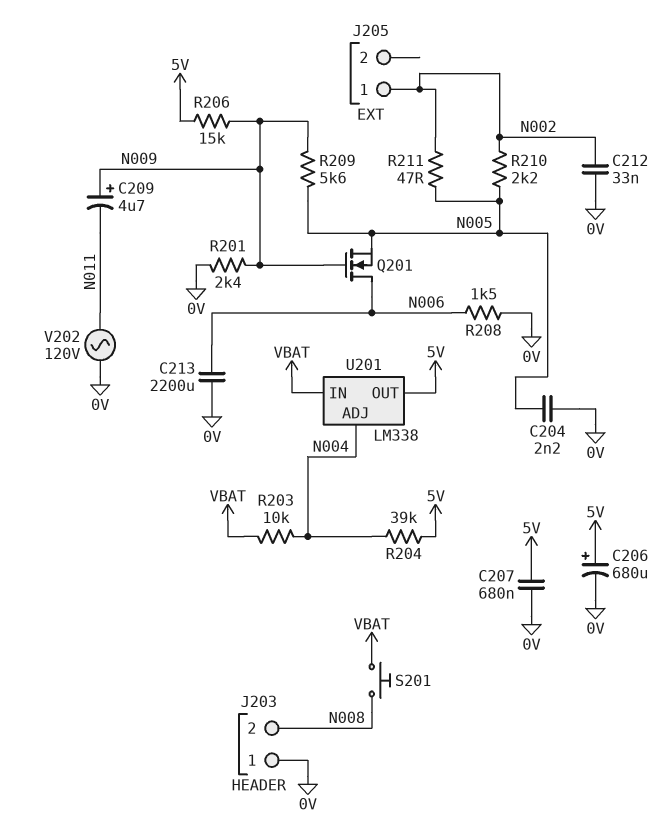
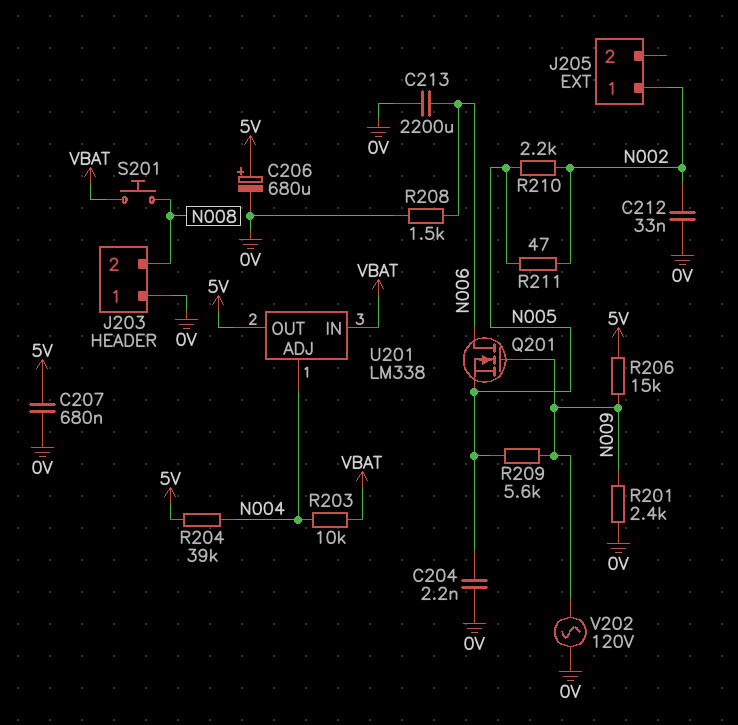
C209: 4.7uF (plus N009, minus N011) -> none
V202: AC 120V (0V, N011) -> AC 120V (0V, N009)

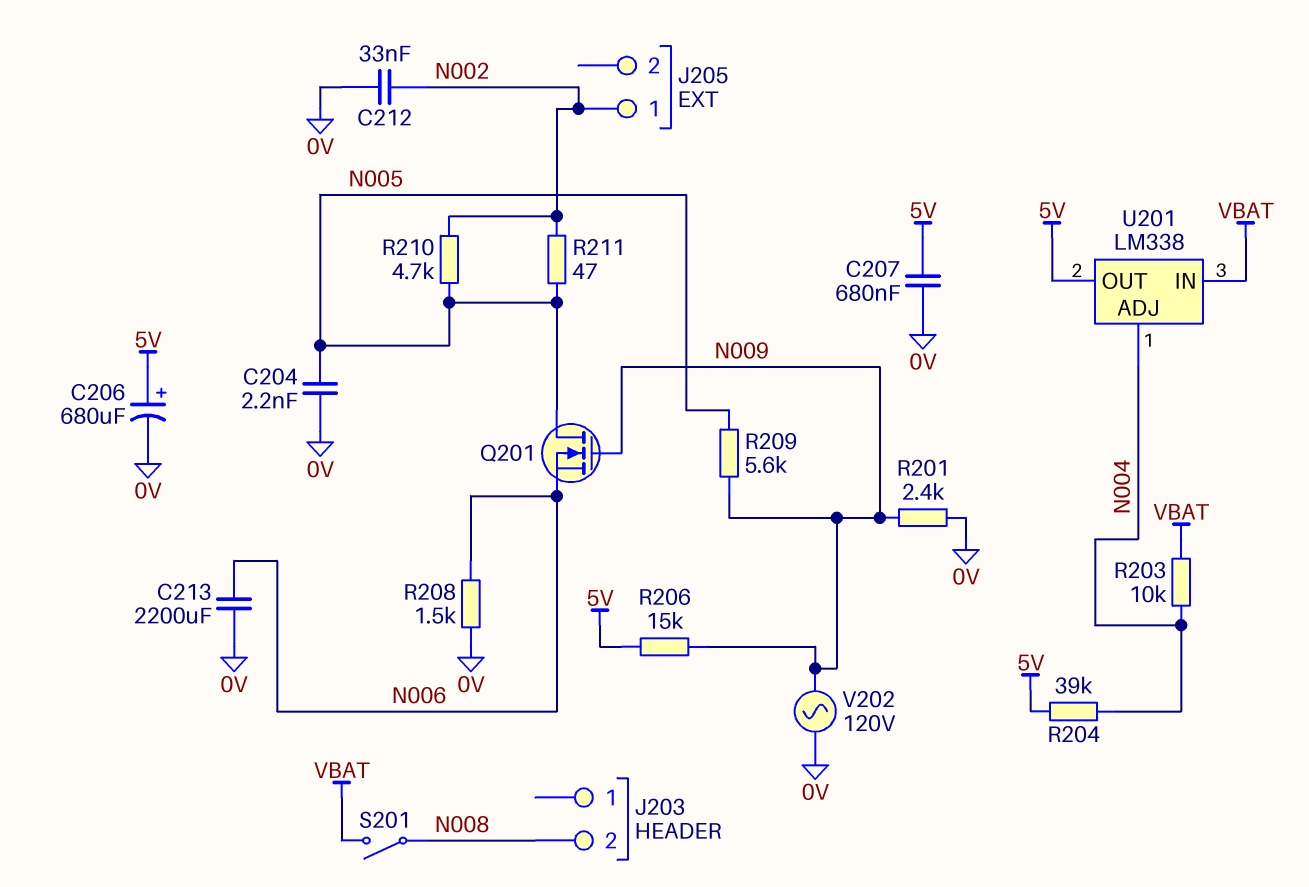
J203 pin 1: 0V -> none
Q201: NMOS (G N009, D N006, S N005) -> NMOS (G N009, D N005, S N006)
R210: 2.2k (N002, N005) -> 4.7k (N002, N005)
S201: button (N008, VBAT) -> switch (N008, VBAT)

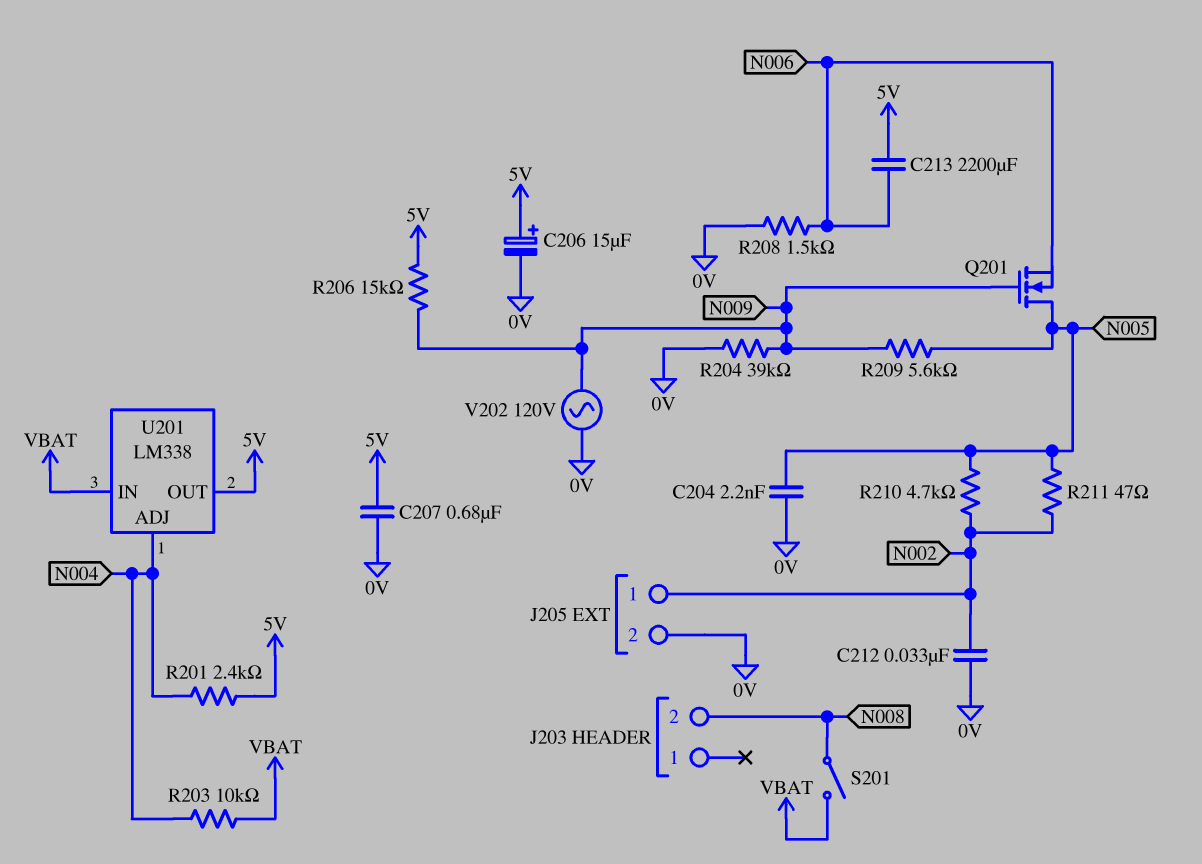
C206: 680uF (plus 5V, minus 0V) -> 15uF (plus 5V, minus 0V)
C213: 2200uF (0V, N006) -> 2200uF (5V, N006)
J205 pin 2: none -> 0V
R201: 2.4k (0V, N009) -> 2.4k (5V, N004)
R204: 39k (5V, N004) -> 39k (0V, N009)

